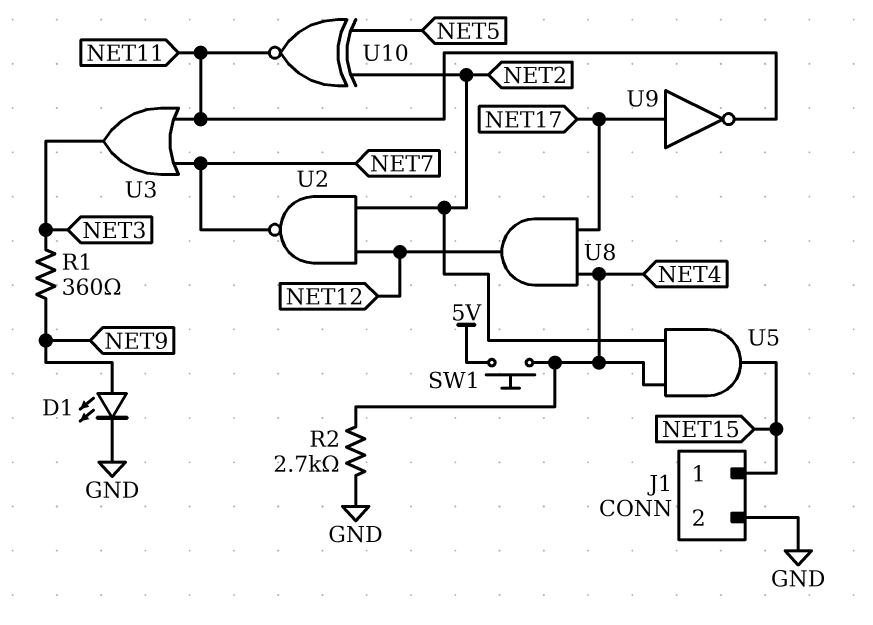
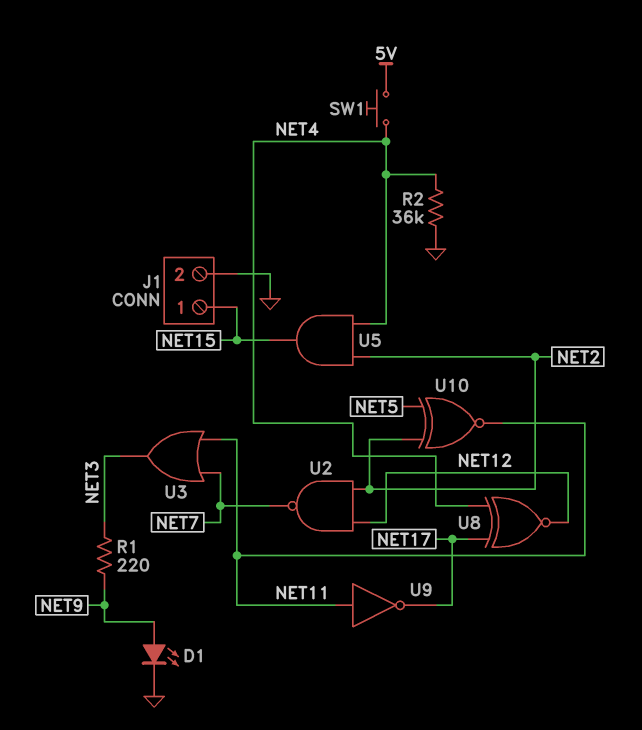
R1: 360 (NET3, NET9) -> 220 (NET3, NET9)
R2: 2.7k (GND, NET4) -> 36k (GND, NET4)
U8: AND (in NET4, in NET17, out NET12) -> XNOR (in NET4, in NET17, out NET12)
U9: NOT (in NET17, out NET11) -> NOT (in NET11, out NET17)

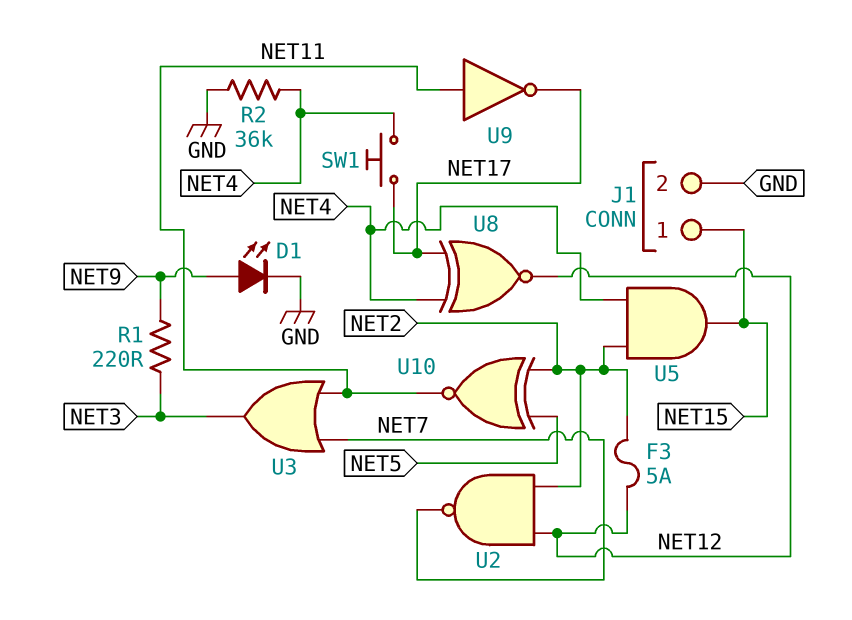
F3: none -> 5A (NET2, NET12)
SW1: button (5V, NET4) -> button (NET4, NET17)

